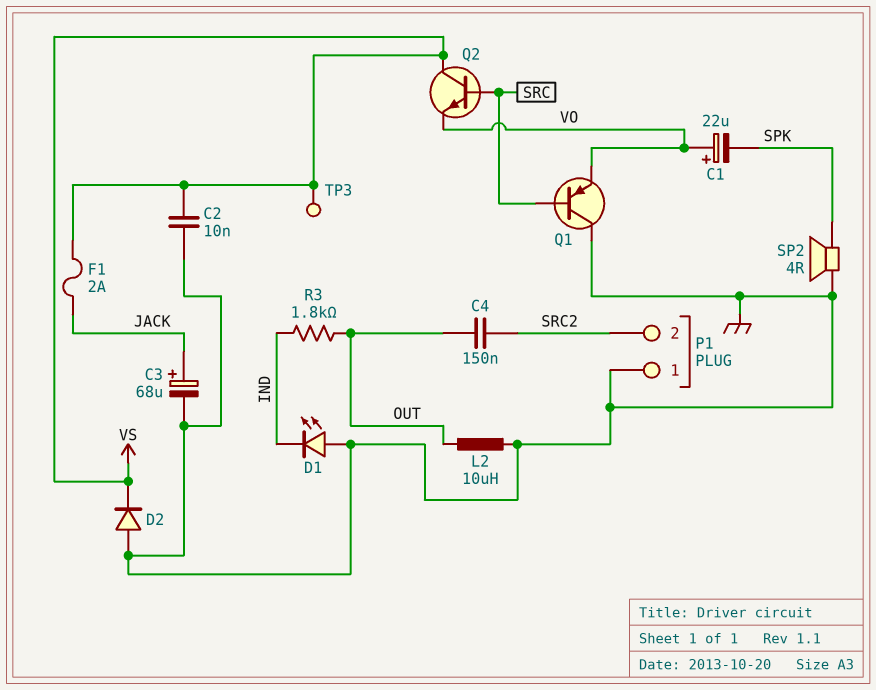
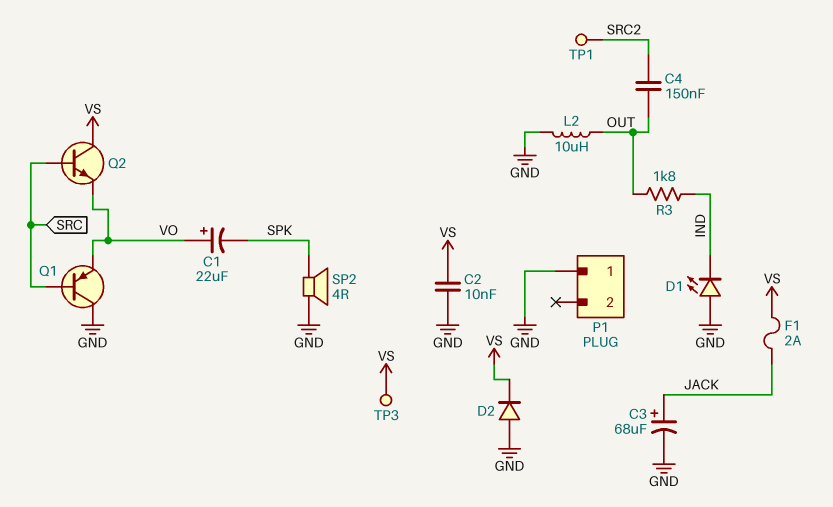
P1 pin 2: SRC2 -> none
TP1: none -> test point (SRC2)

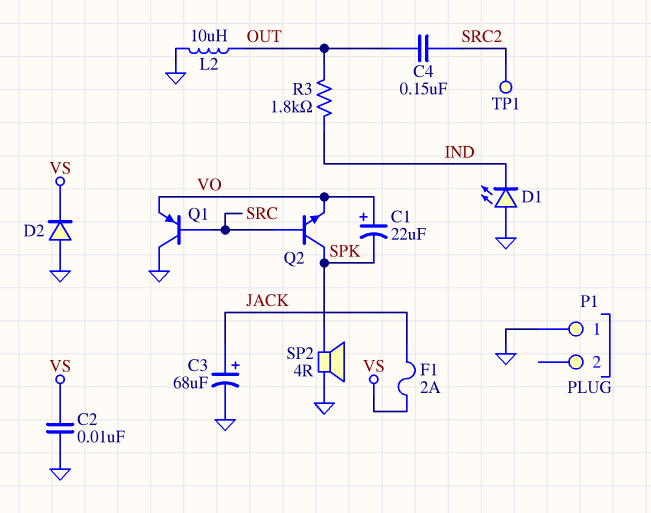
Q2: NPN (B SRC, C VS, E VO) -> NPN (B SRC, C SPK, E VO)
TP3: test point (VS) -> none

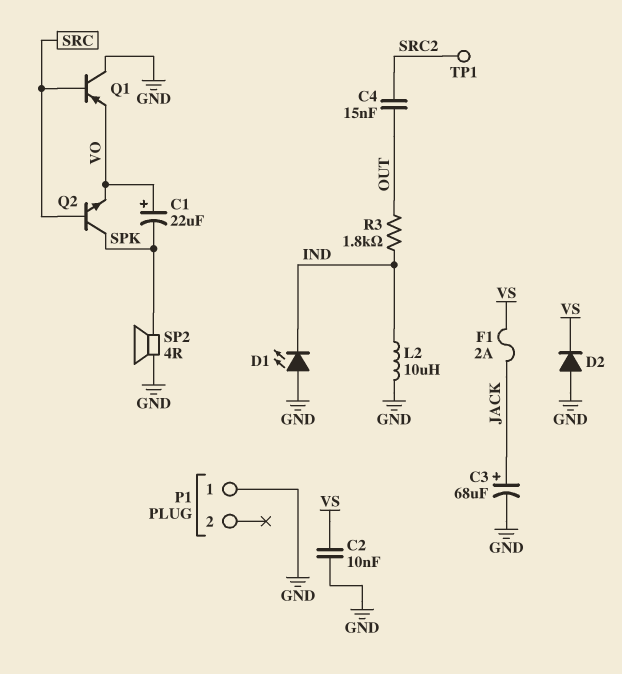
C4: 150nF (OUT, SRC2) -> 15nF (OUT, SRC2)
L2: 10uH (GND, OUT) -> 10uH (GND, IND)

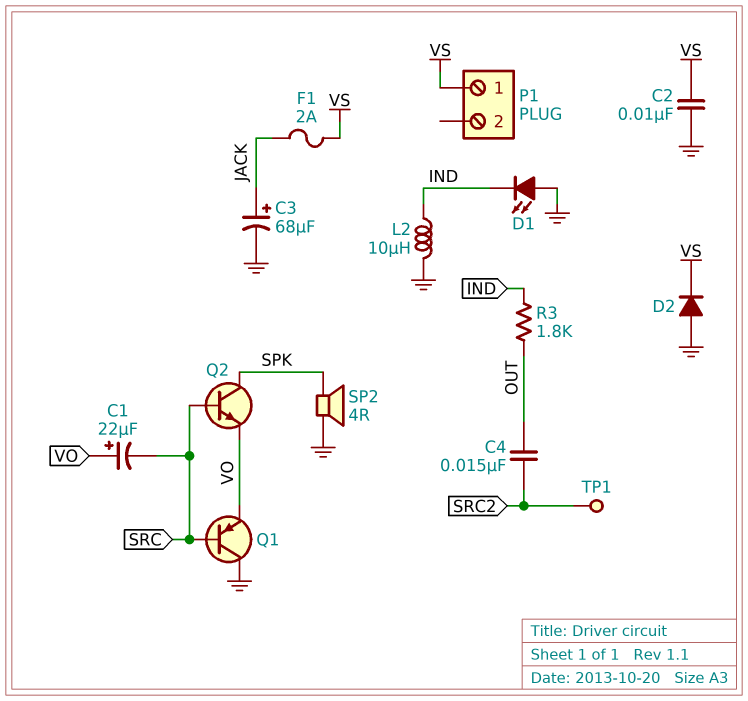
C1: 22uF (plus VO, minus SPK) -> 22uF (plus VO, minus SRC)
P1 pin 1: GND -> VS

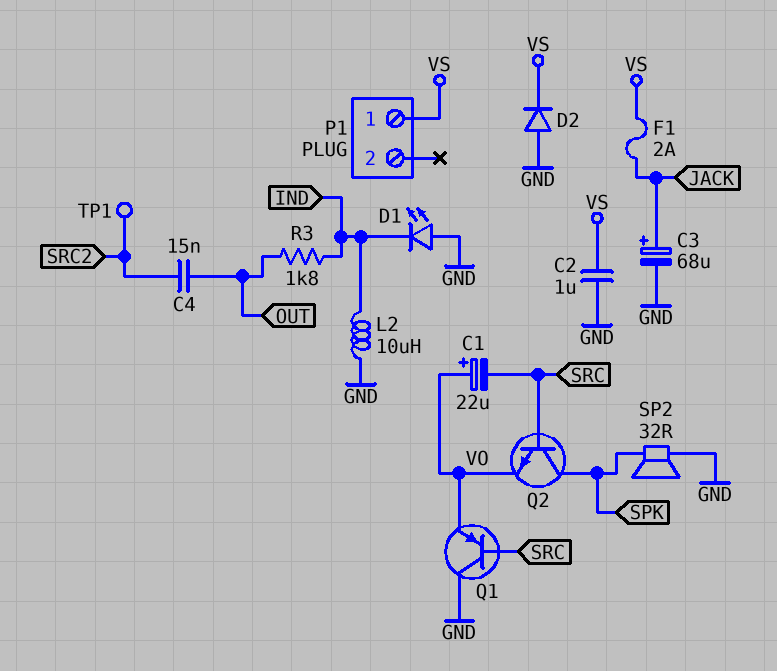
C2: 10nF (GND, VS) -> 1uF (GND, VS)
SP2: speaker 4R (GND, SPK) -> speaker 32R (GND, SPK)

